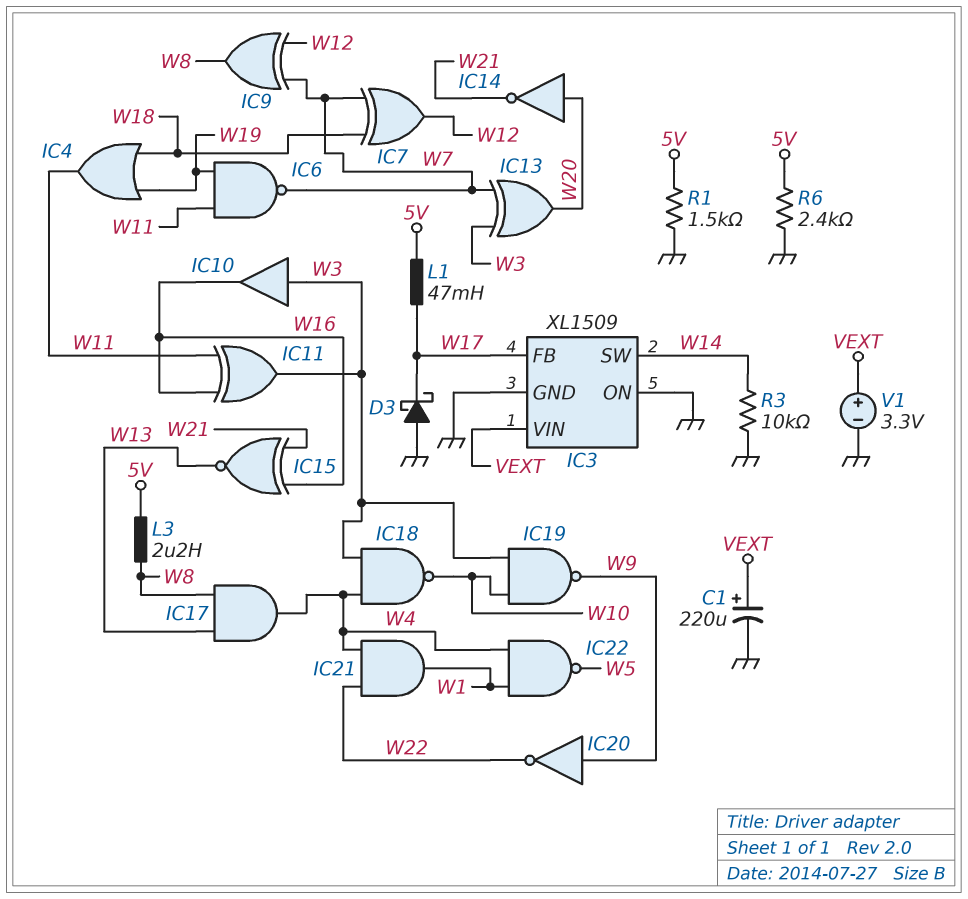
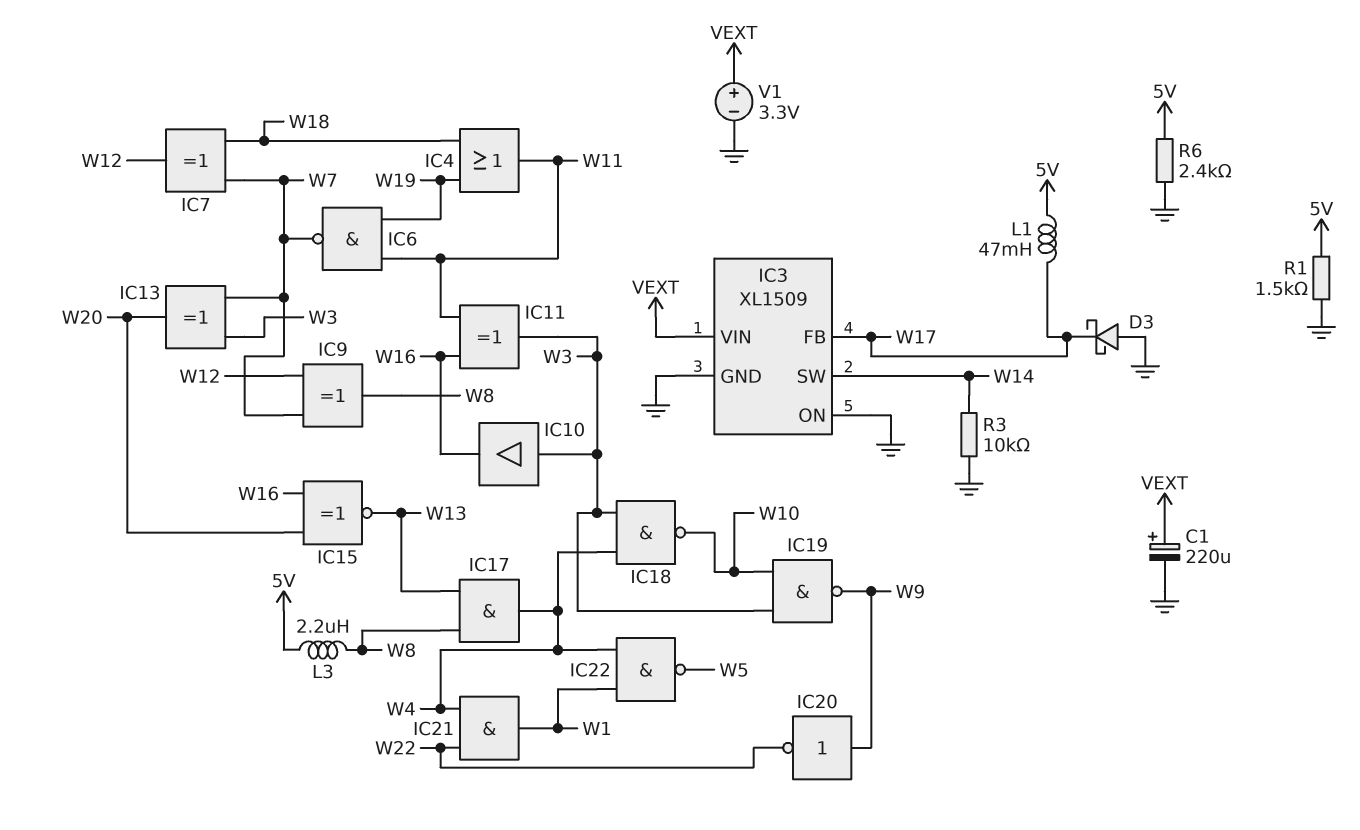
IC14: NOT (in W20, out W21) -> none
IC15: XNOR (in W16, in W21, out W13) -> XNOR (in W16, in W20, out W13)

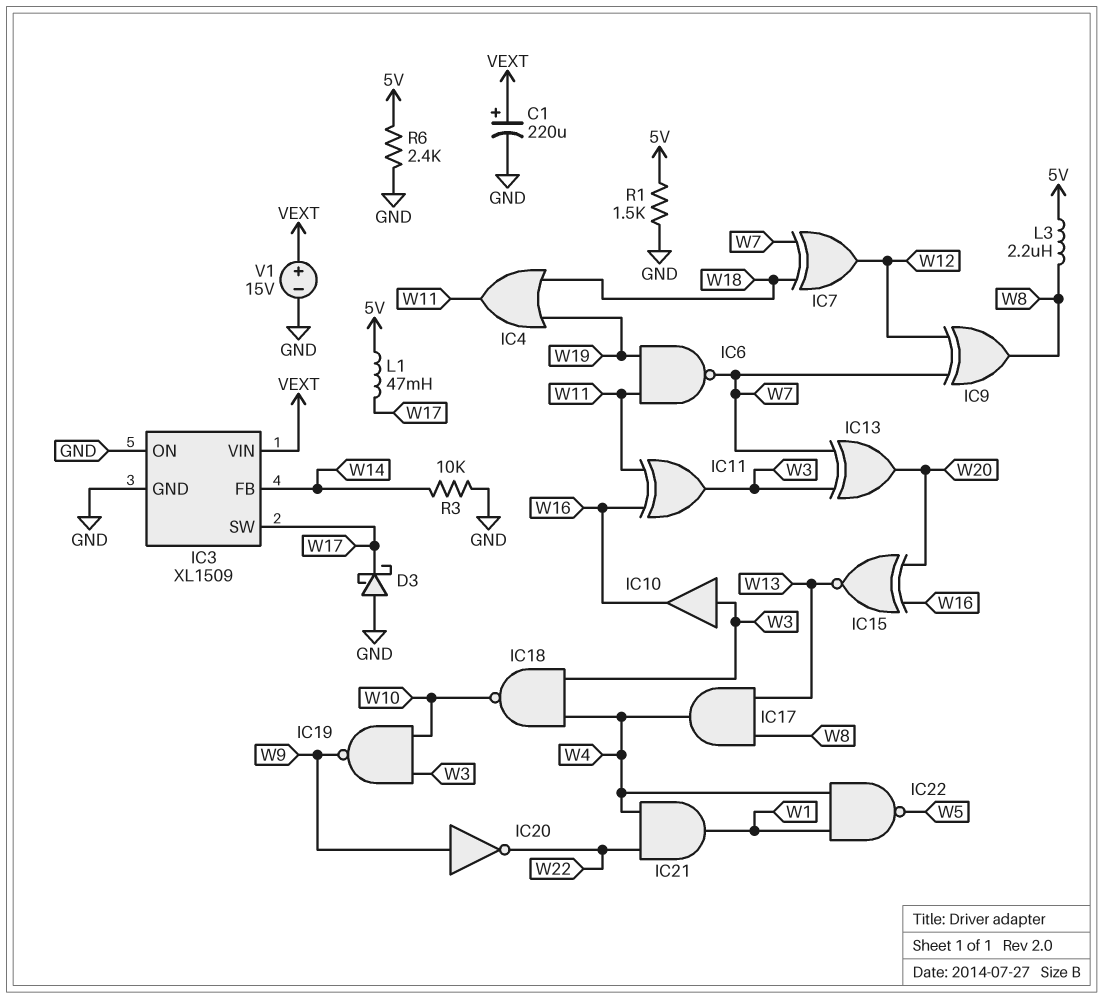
IC3 pin FB: W17 -> W14
IC3 pin SW: W14 -> W17
V1: 3.3V (plus VEXT, minus GND) -> 15V (plus VEXT, minus GND)

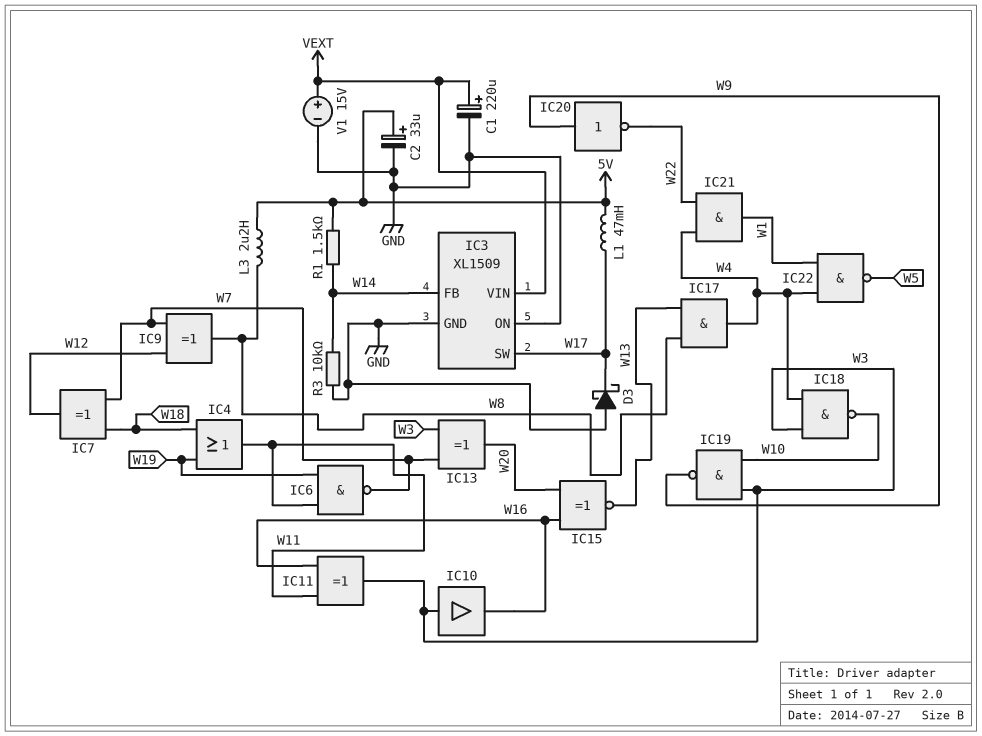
C2: none -> 33uF (plus 5V, minus GND)
R1: 1.5k (5V, GND) -> 1.5k (5V, W14)
R6: 2.4k (5V, GND) -> none

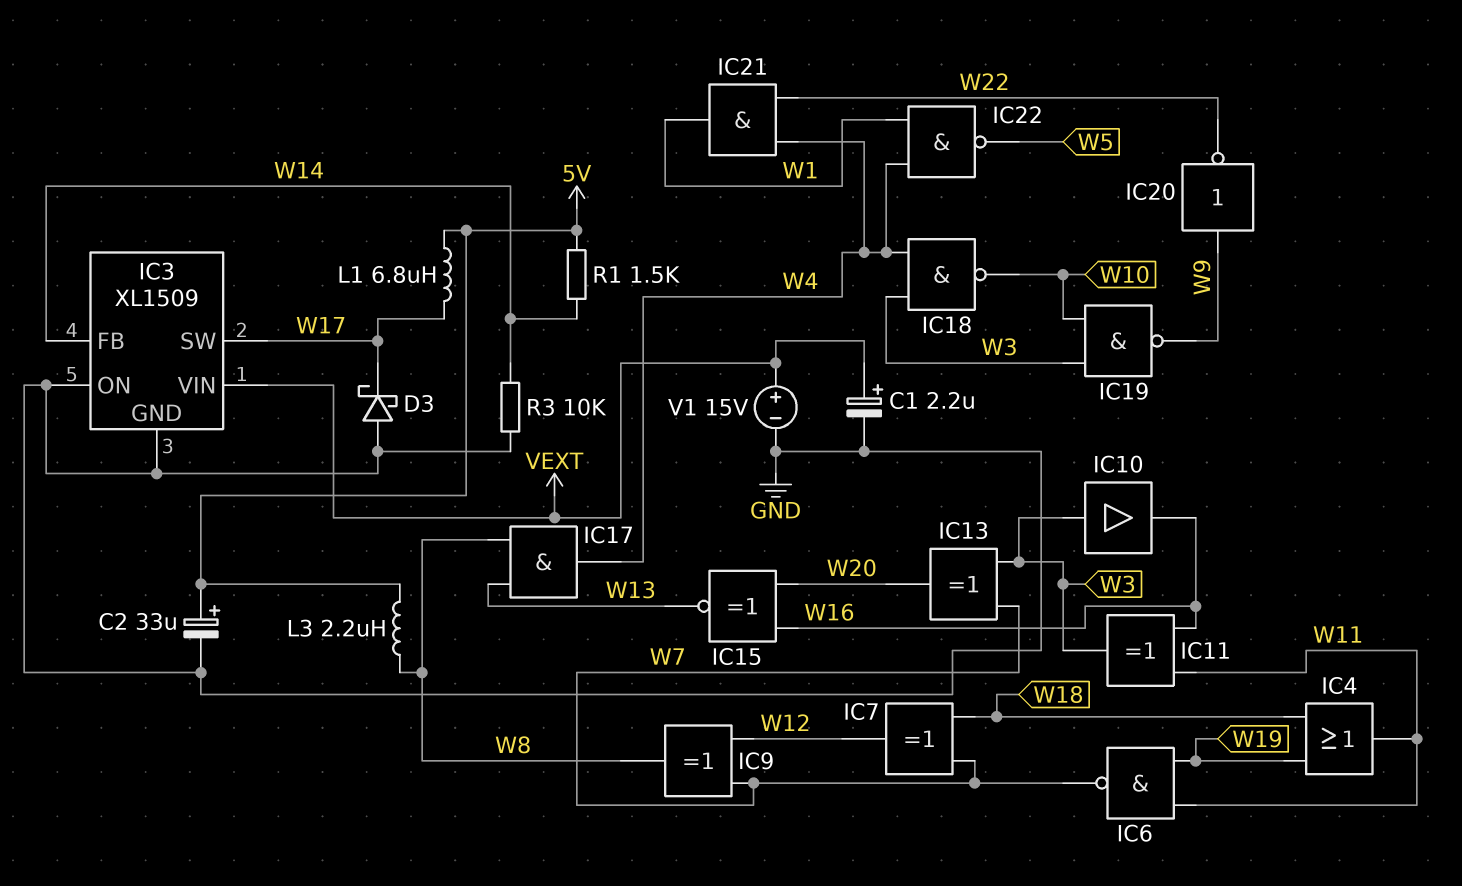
C1: 220uF (plus VEXT, minus GND) -> 2.2uF (plus VEXT, minus GND)
L1: 47mH (5V, W17) -> 6.8uH (5V, W17)

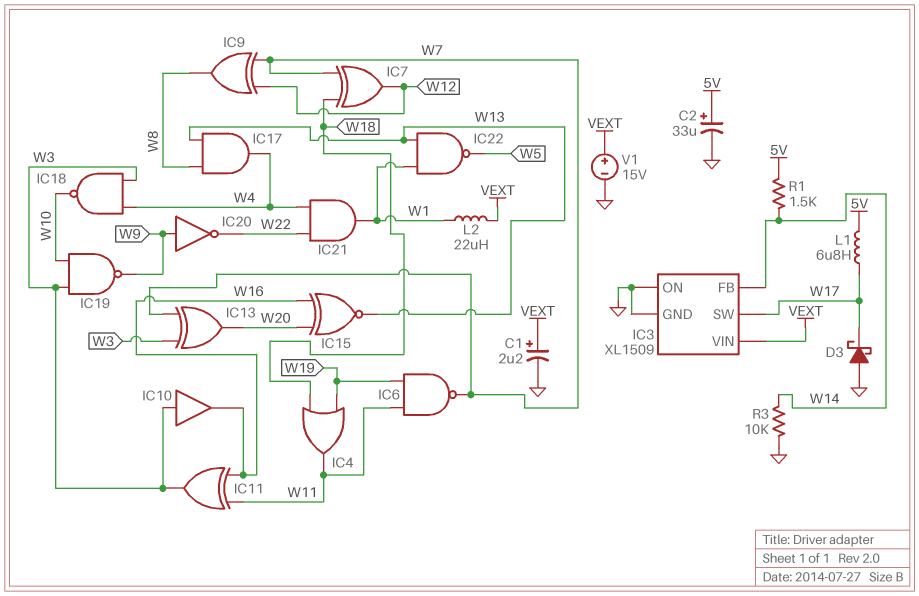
IC22: NAND (in W1, in W4, out W5) -> NAND (in W1, in W13, out W5)
L2: none -> 22uH (VEXT, W1)
L3: 2.2uH (5V, W8) -> none

